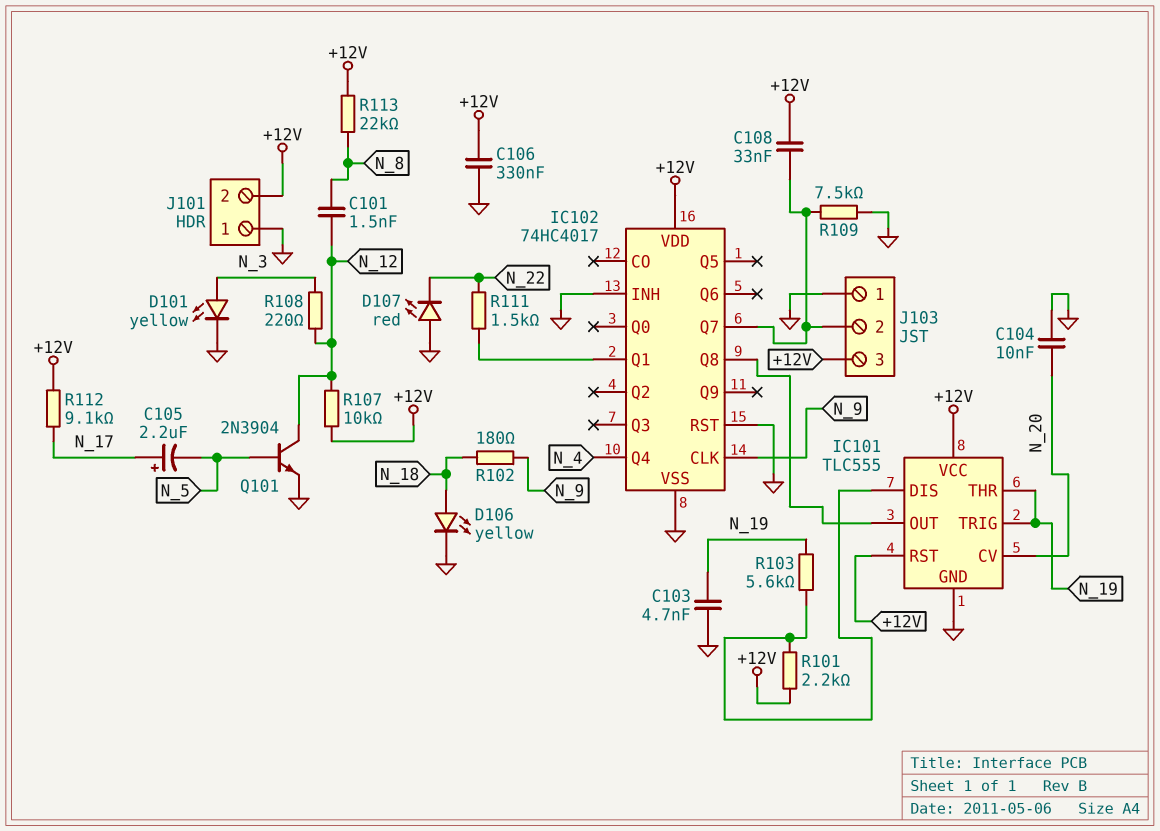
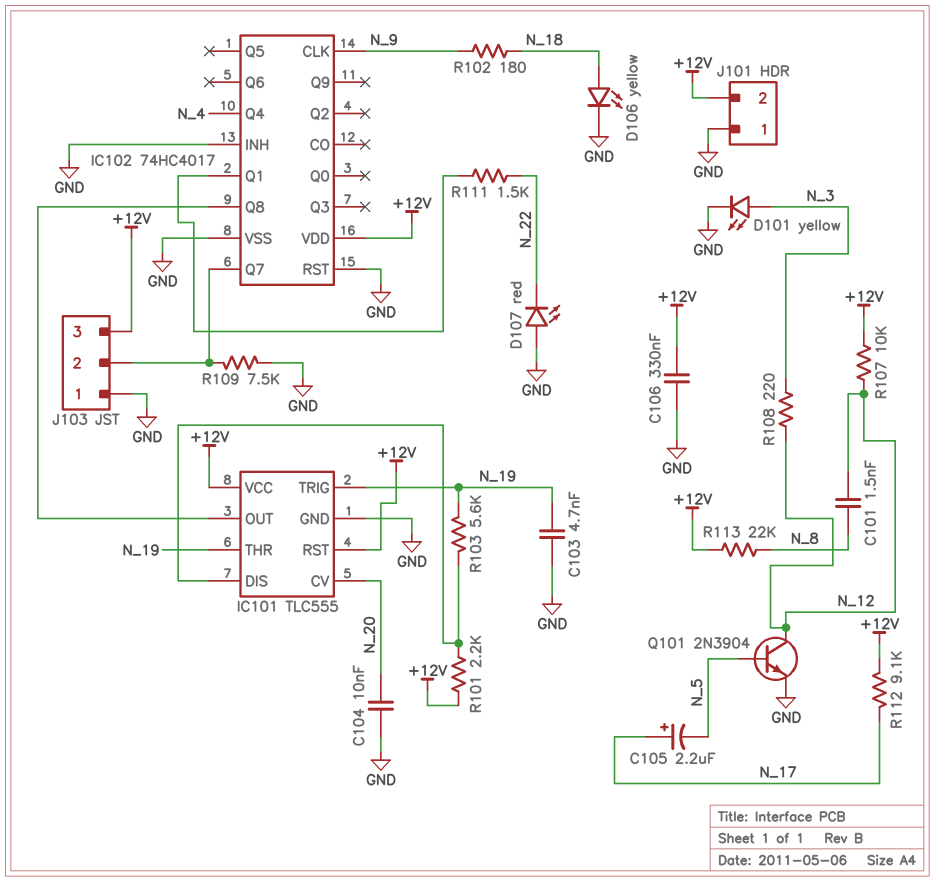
C108: 33nF (+12V, IC102/Q7) -> none

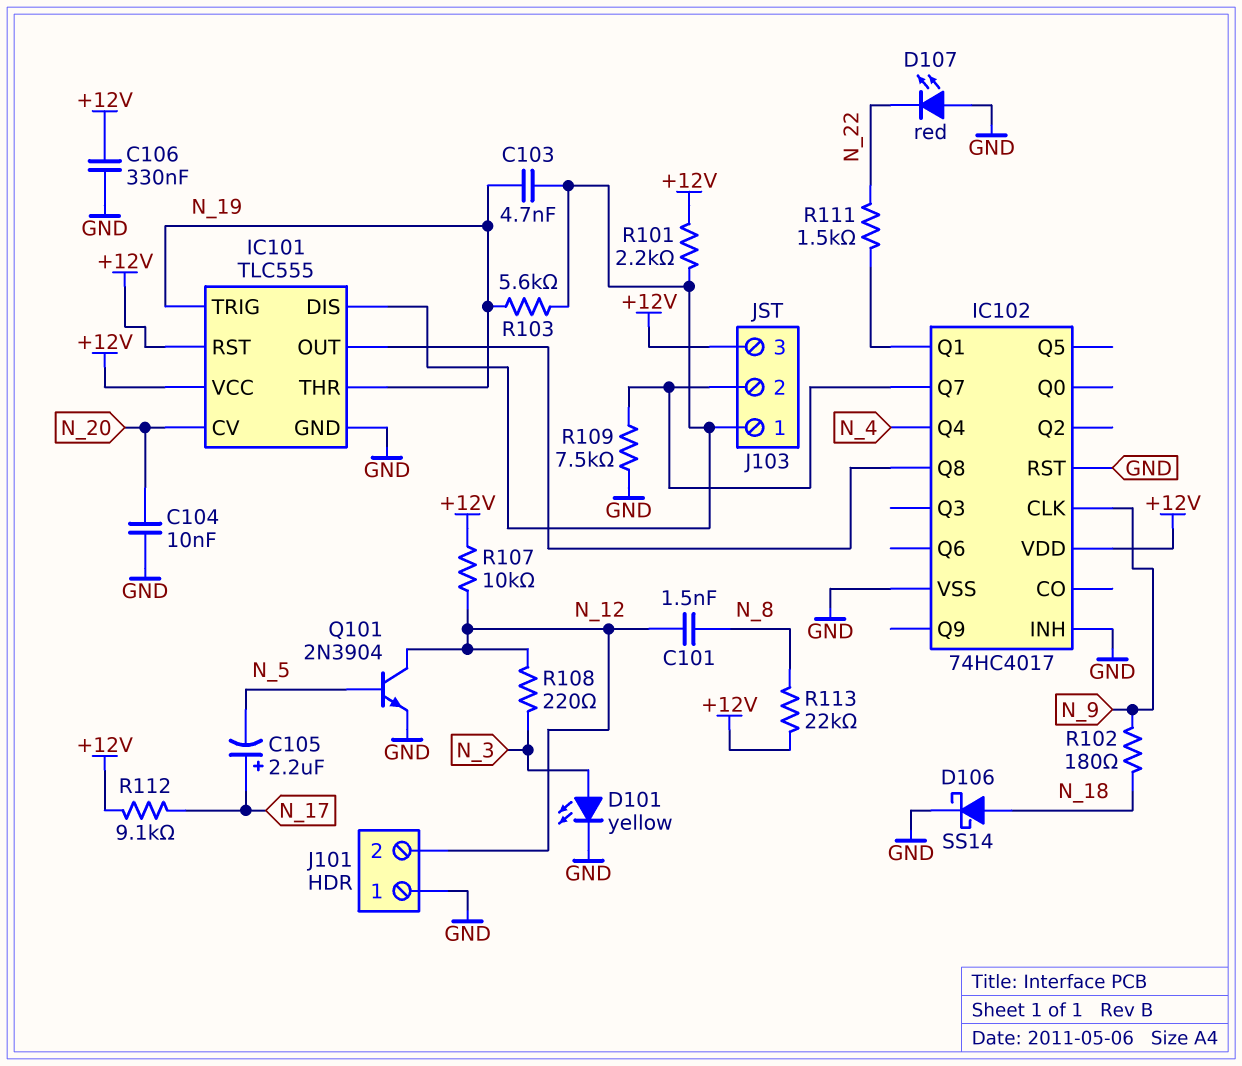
C103: 4.7nF (GND, N_19) -> 4.7nF (IC101/DIS, N_19)
D106: LED yellow (A N_18, K GND) -> schottky SS14 (A N_18, K GND)
J101 pin 2: +12V -> N_12
J103 pin 1: GND -> IC101/DIS

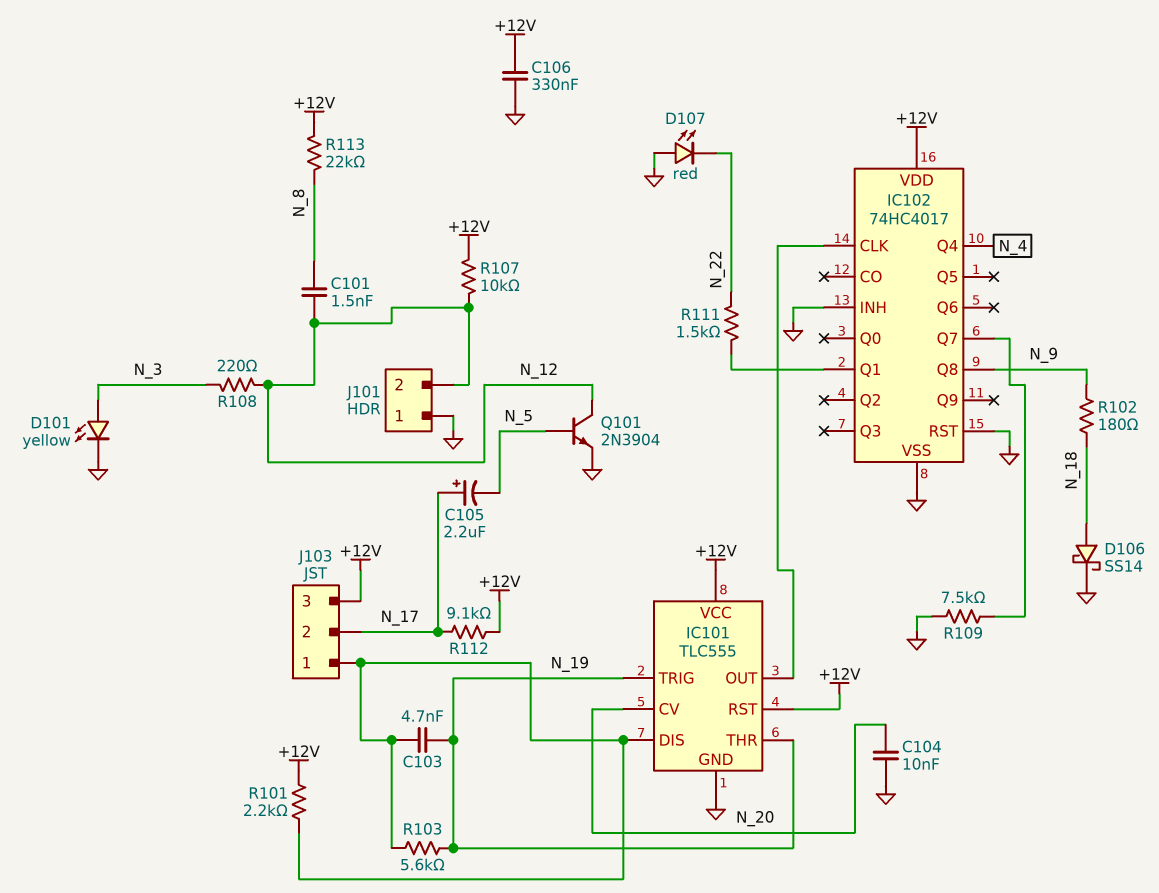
IC102 pin CLK: N_9 -> IC101/OUT
IC102 pin Q8: IC101/OUT -> N_9
J103 pin 2: IC102/Q7 -> N_17

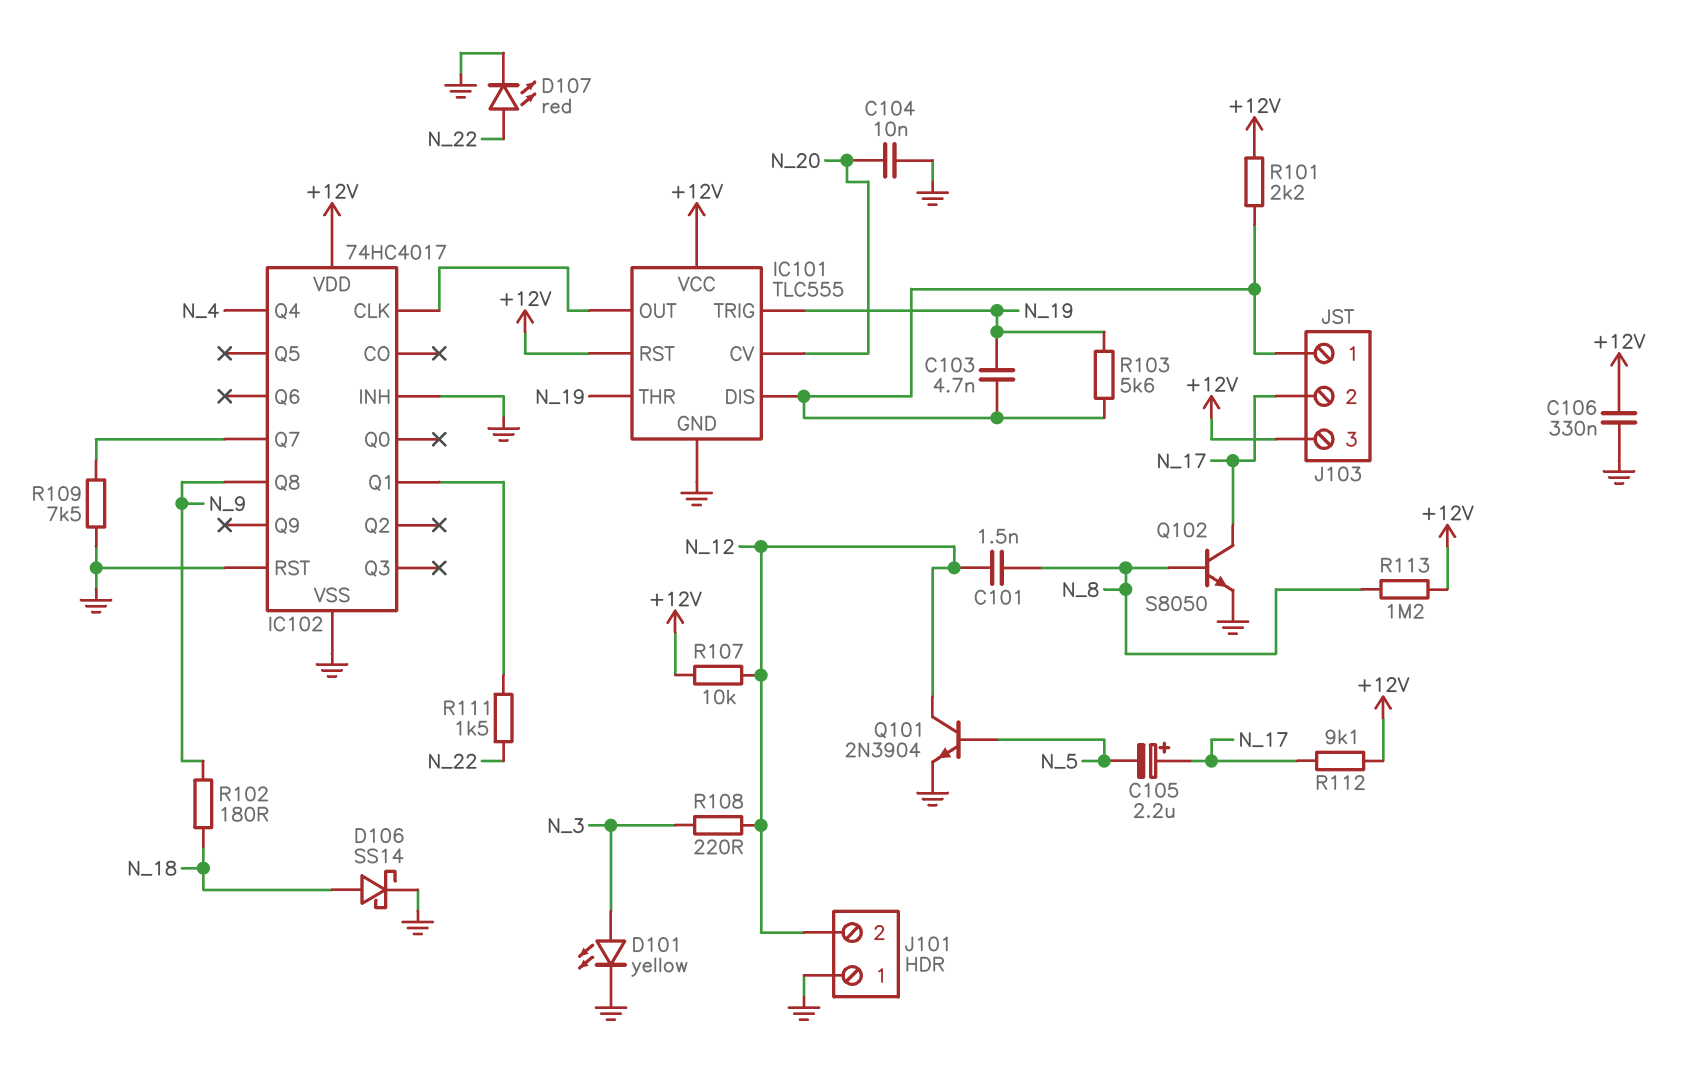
D107: LED red (A GND, K N_22) -> LED red (A N_22, K GND)
Q102: none -> NPN S8050 (B N_8, C N_17, E GND)
R113: 22k (+12V, N_8) -> 1.2M (+12V, N_8)

